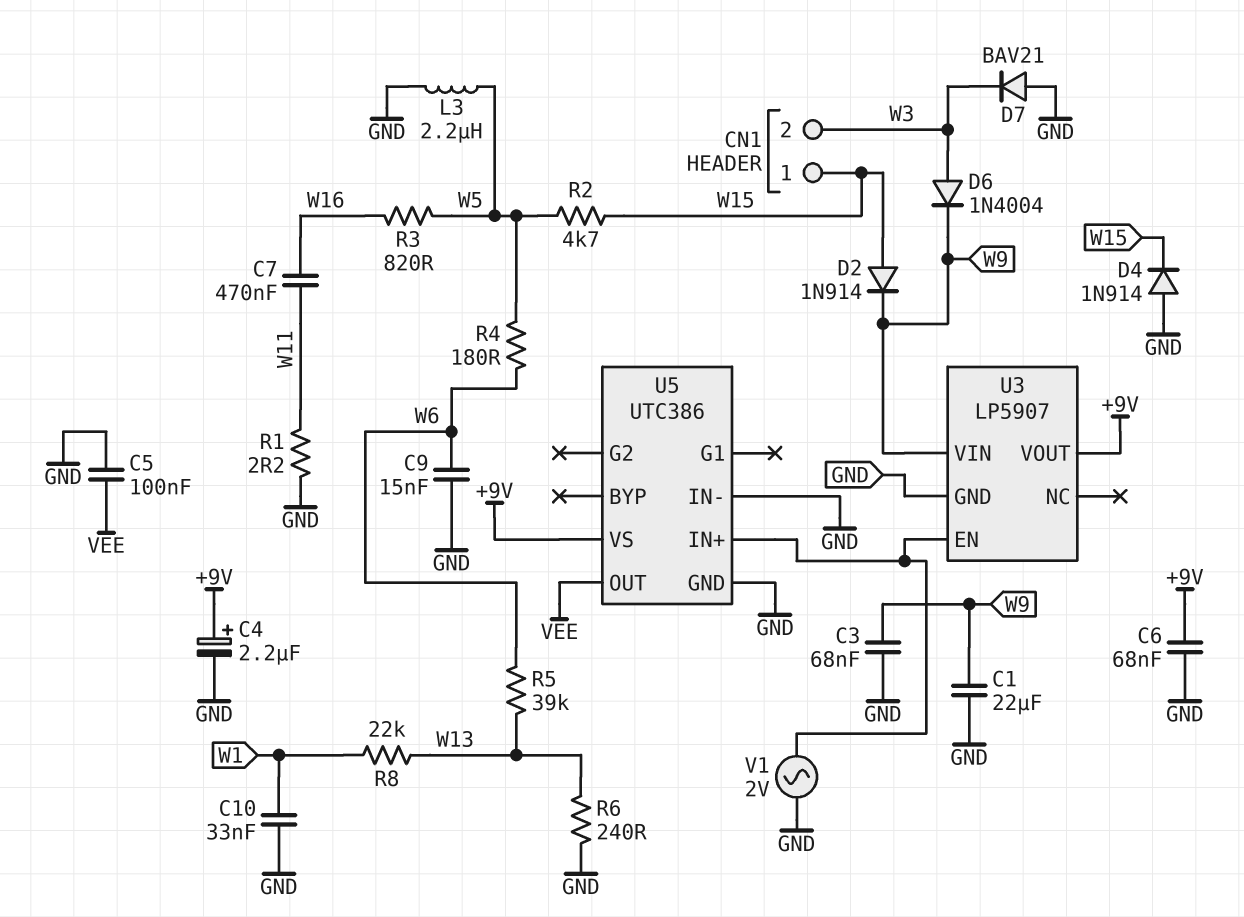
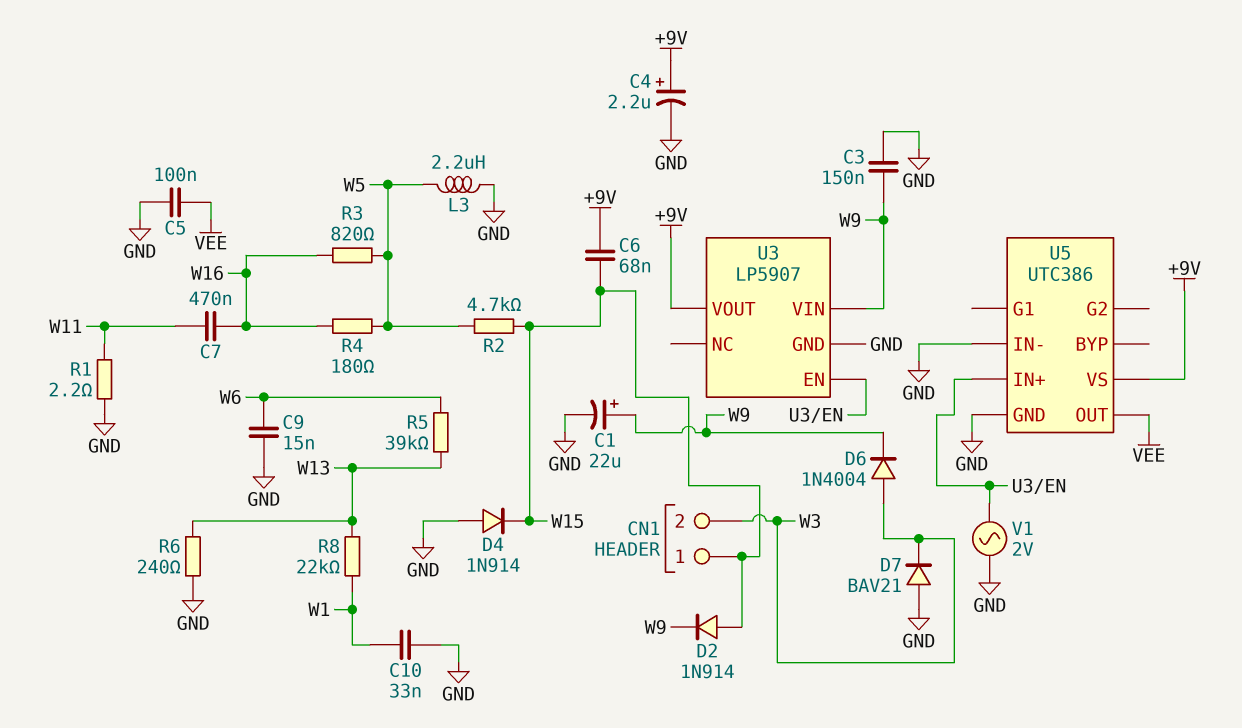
C1: 22uF (GND, W9) -> 22uF (plus W9, minus GND)
C3: 68nF (GND, W9) -> 150nF (GND, W9)
C6: 68nF (+9V, GND) -> 68nF (+9V, W15)
R4: 180 (W5, W6) -> 180 (W5, W16)

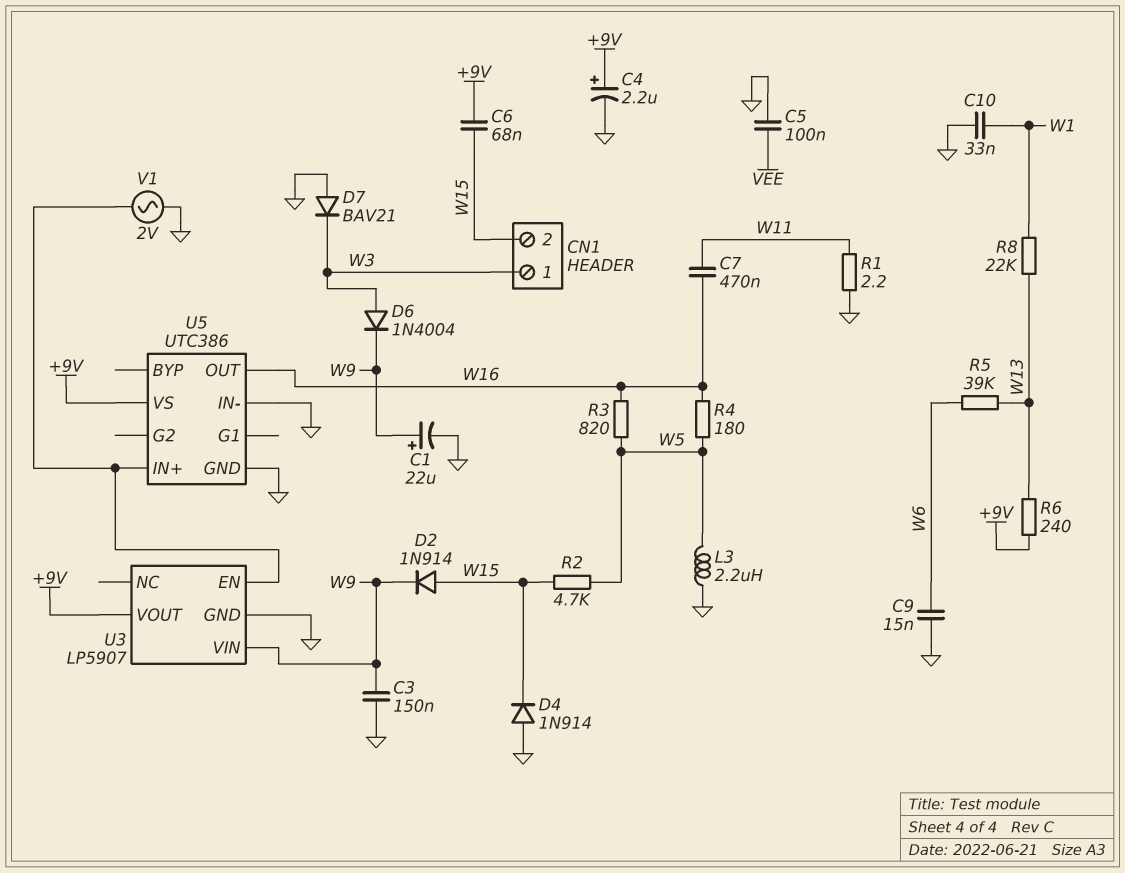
CN1 pin 1: W15 -> W3
CN1 pin 2: W3 -> W15
R6: 240 (GND, W13) -> 240 (+9V, W13)
U5 pin OUT: VEE -> W16

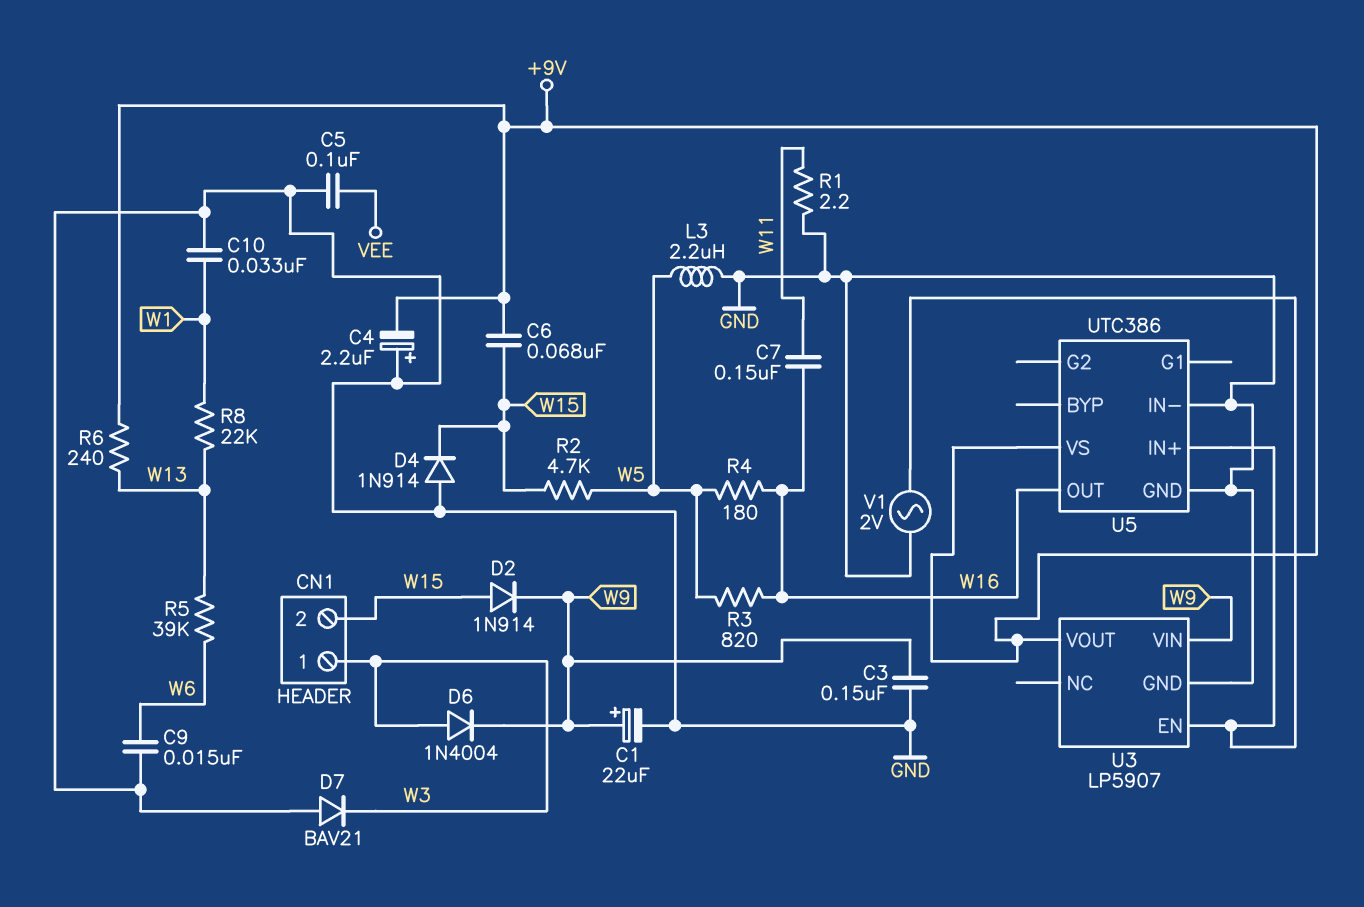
C4: 2.2uF (plus +9V, minus GND) -> 2.2uF (plus GND, minus +9V)
C7: 470nF (W11, W16) -> 150nF (W11, W16)

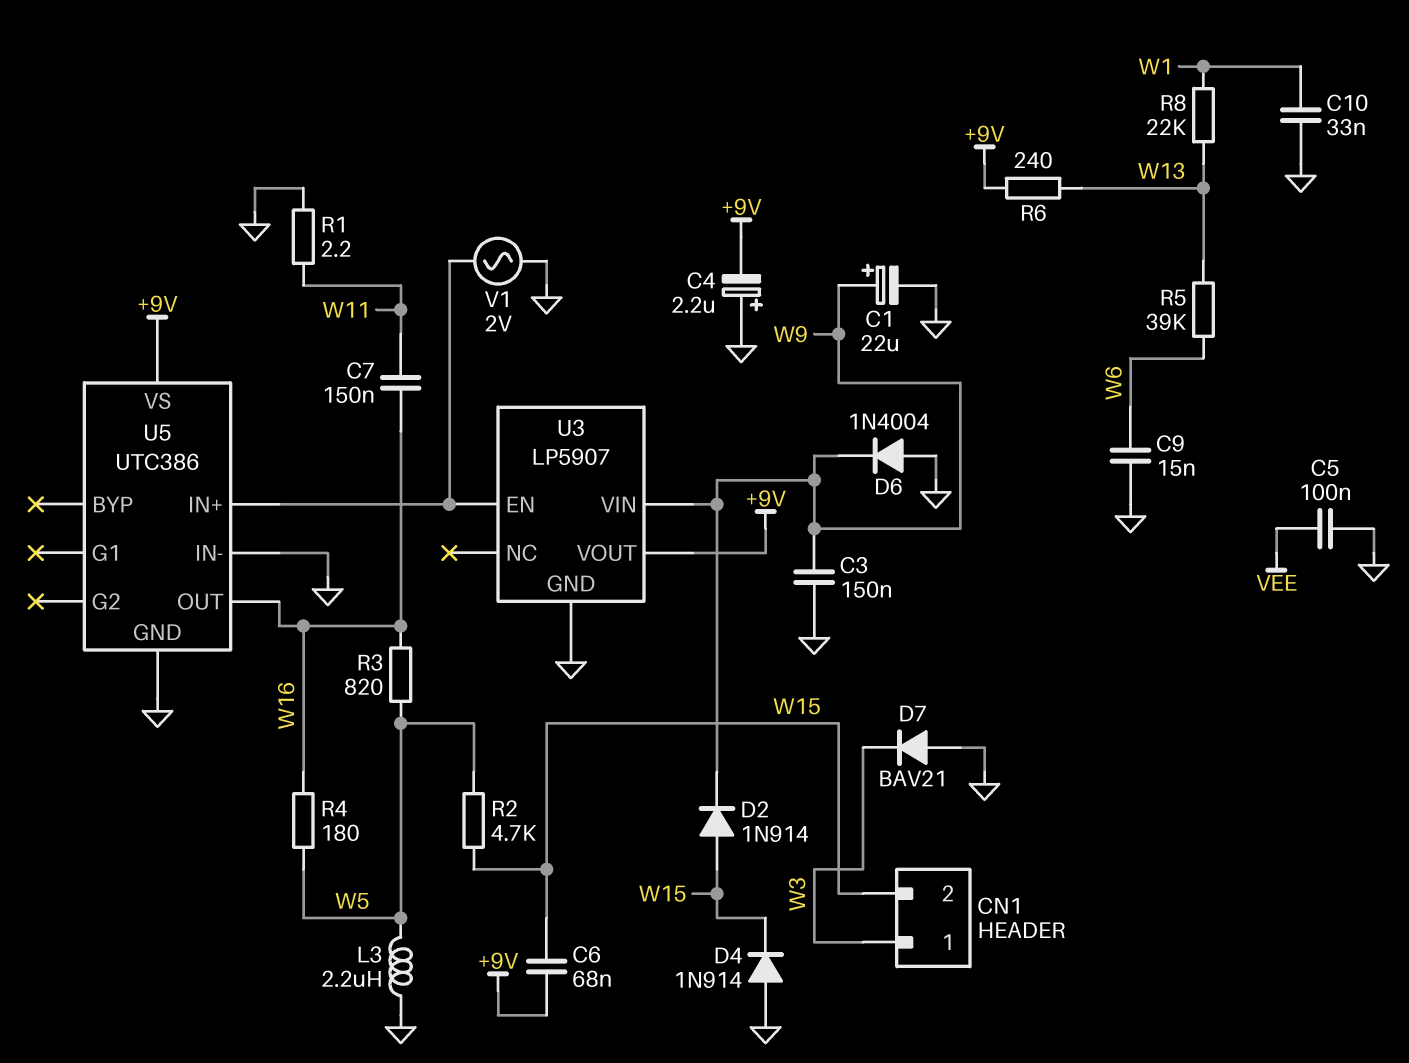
D6: diode 1N4004 (A W3, K W9) -> diode 1N4004 (A GND, K W9)

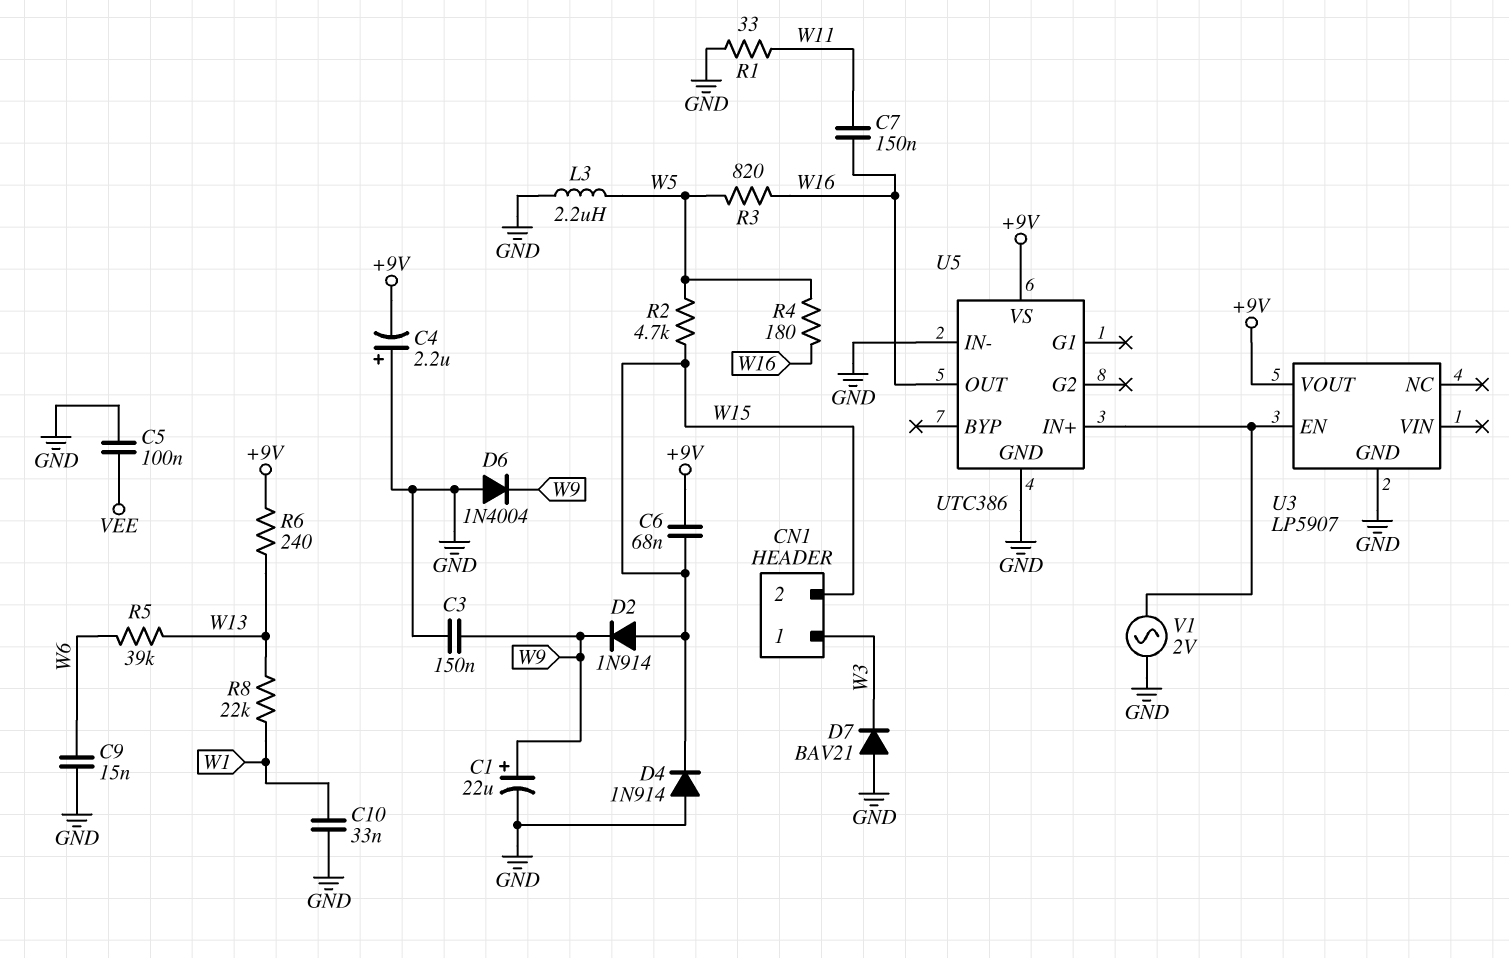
R1: 2.2 (GND, W11) -> 33 (GND, W11)
U3 pin VIN: W9 -> none

